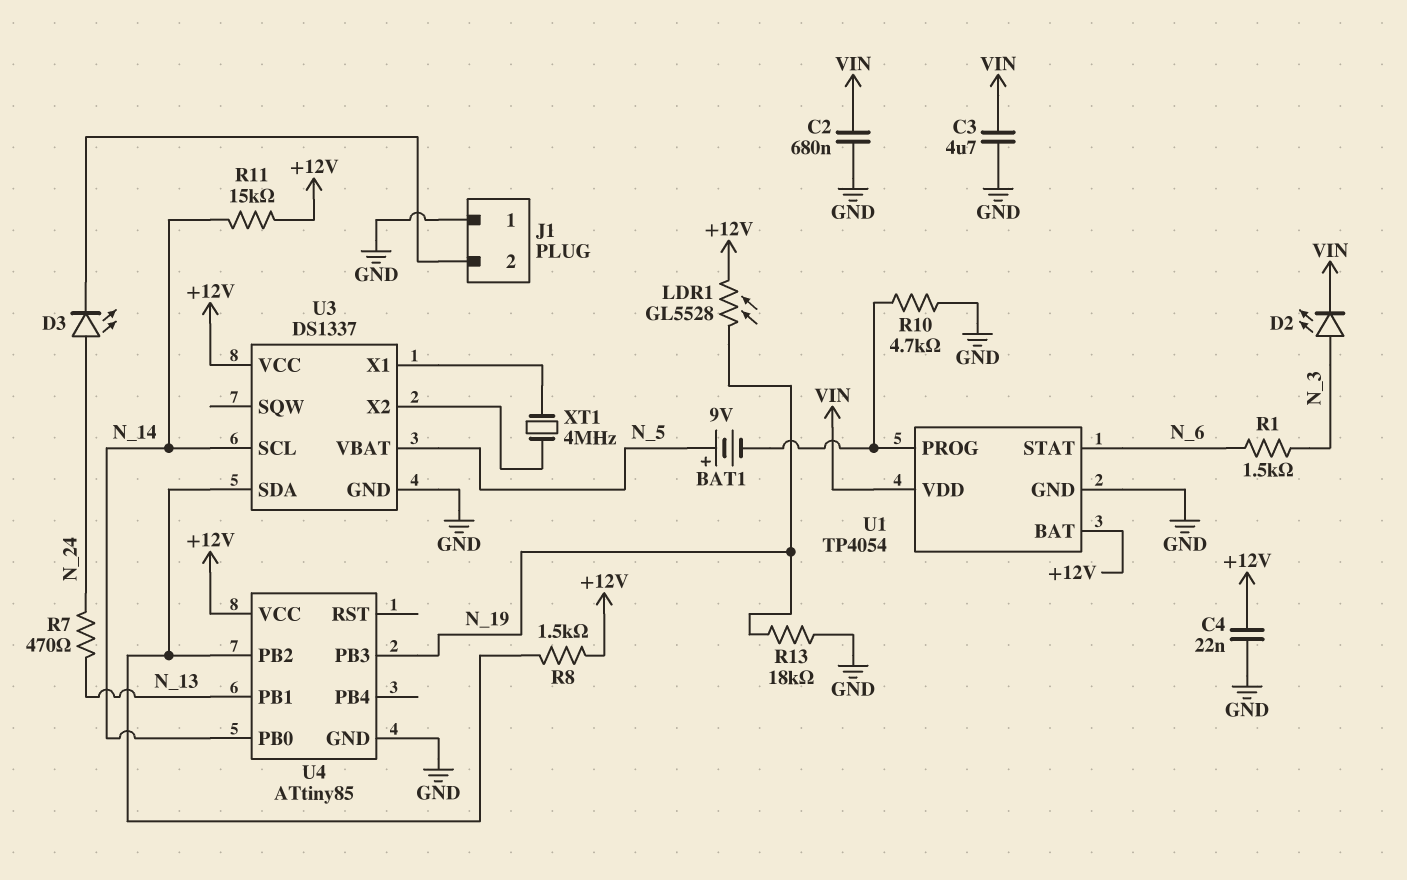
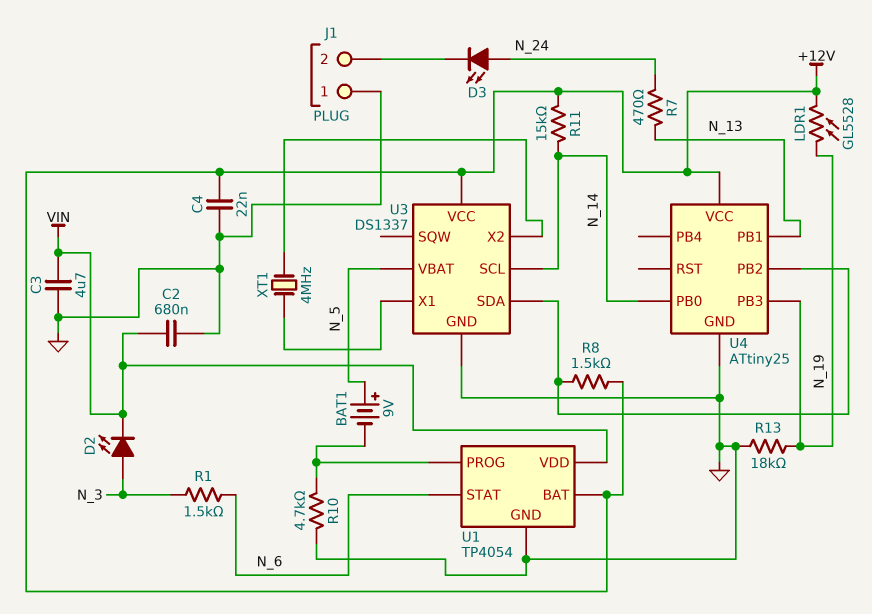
U4: ATtiny85 -> ATtiny25

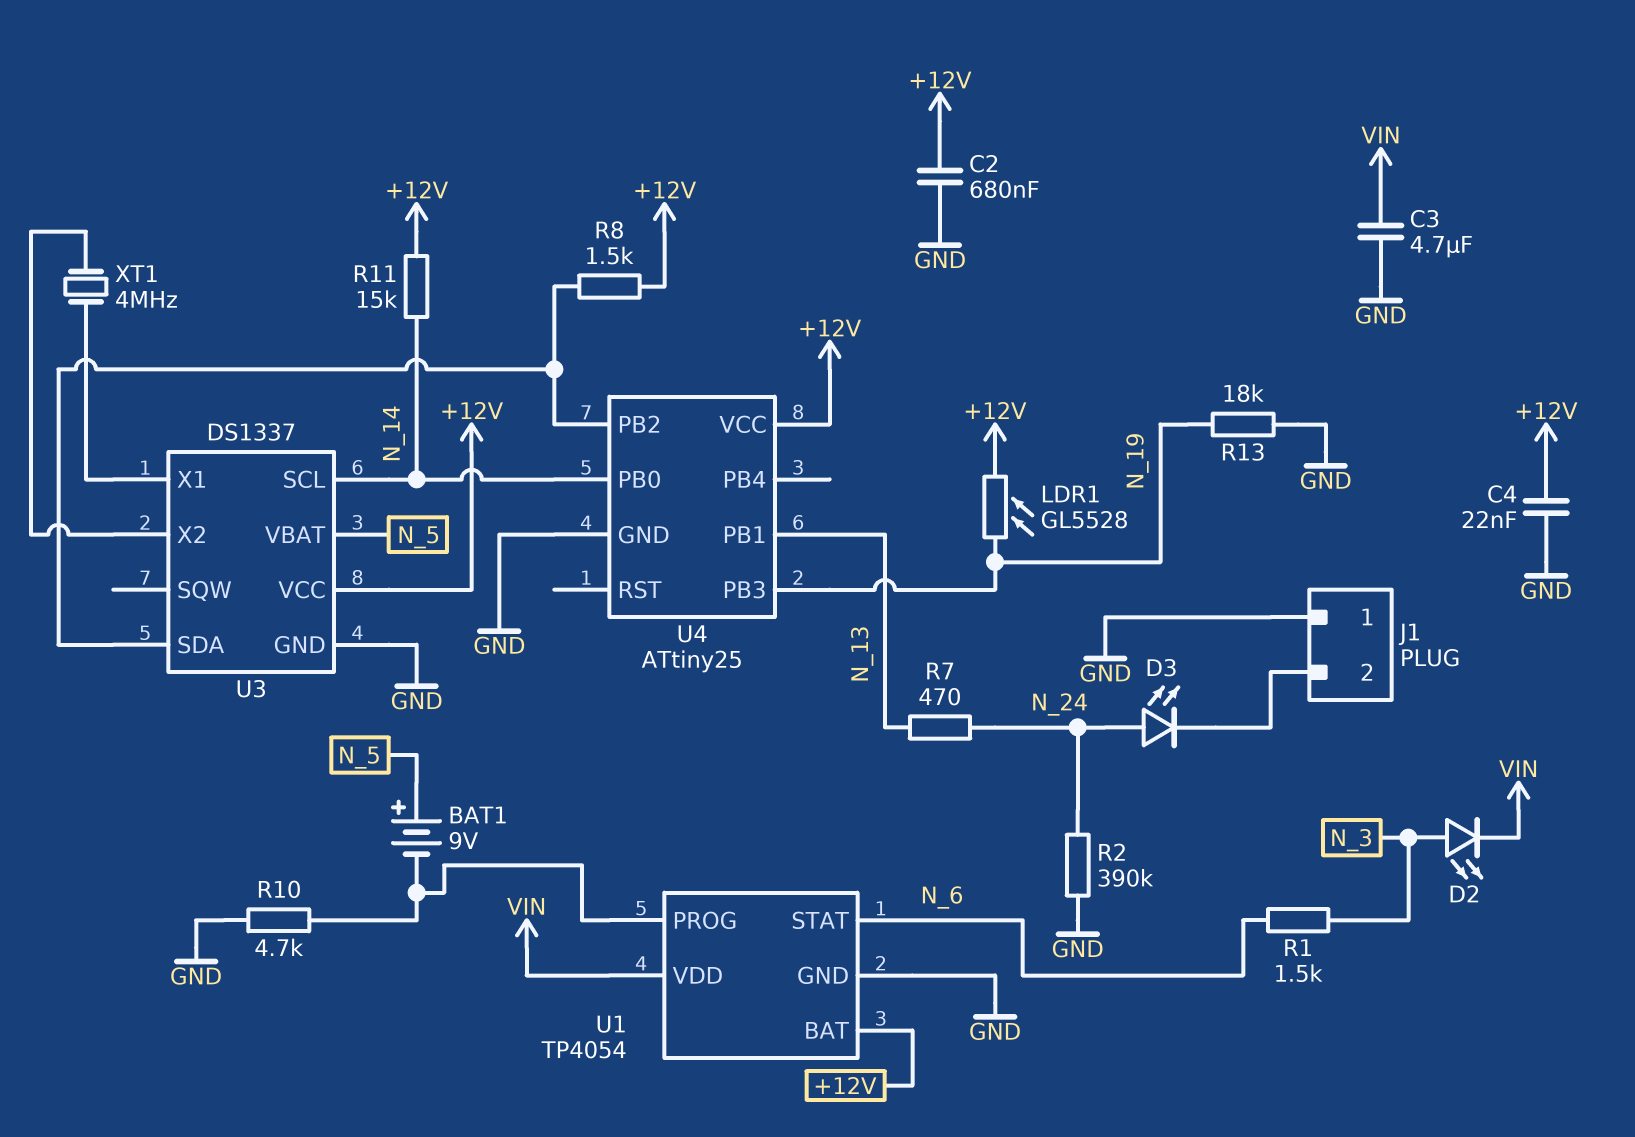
C2: 680nF (GND, VIN) -> 680nF (+12V, GND)
R2: none -> 390k (GND, N_24)

